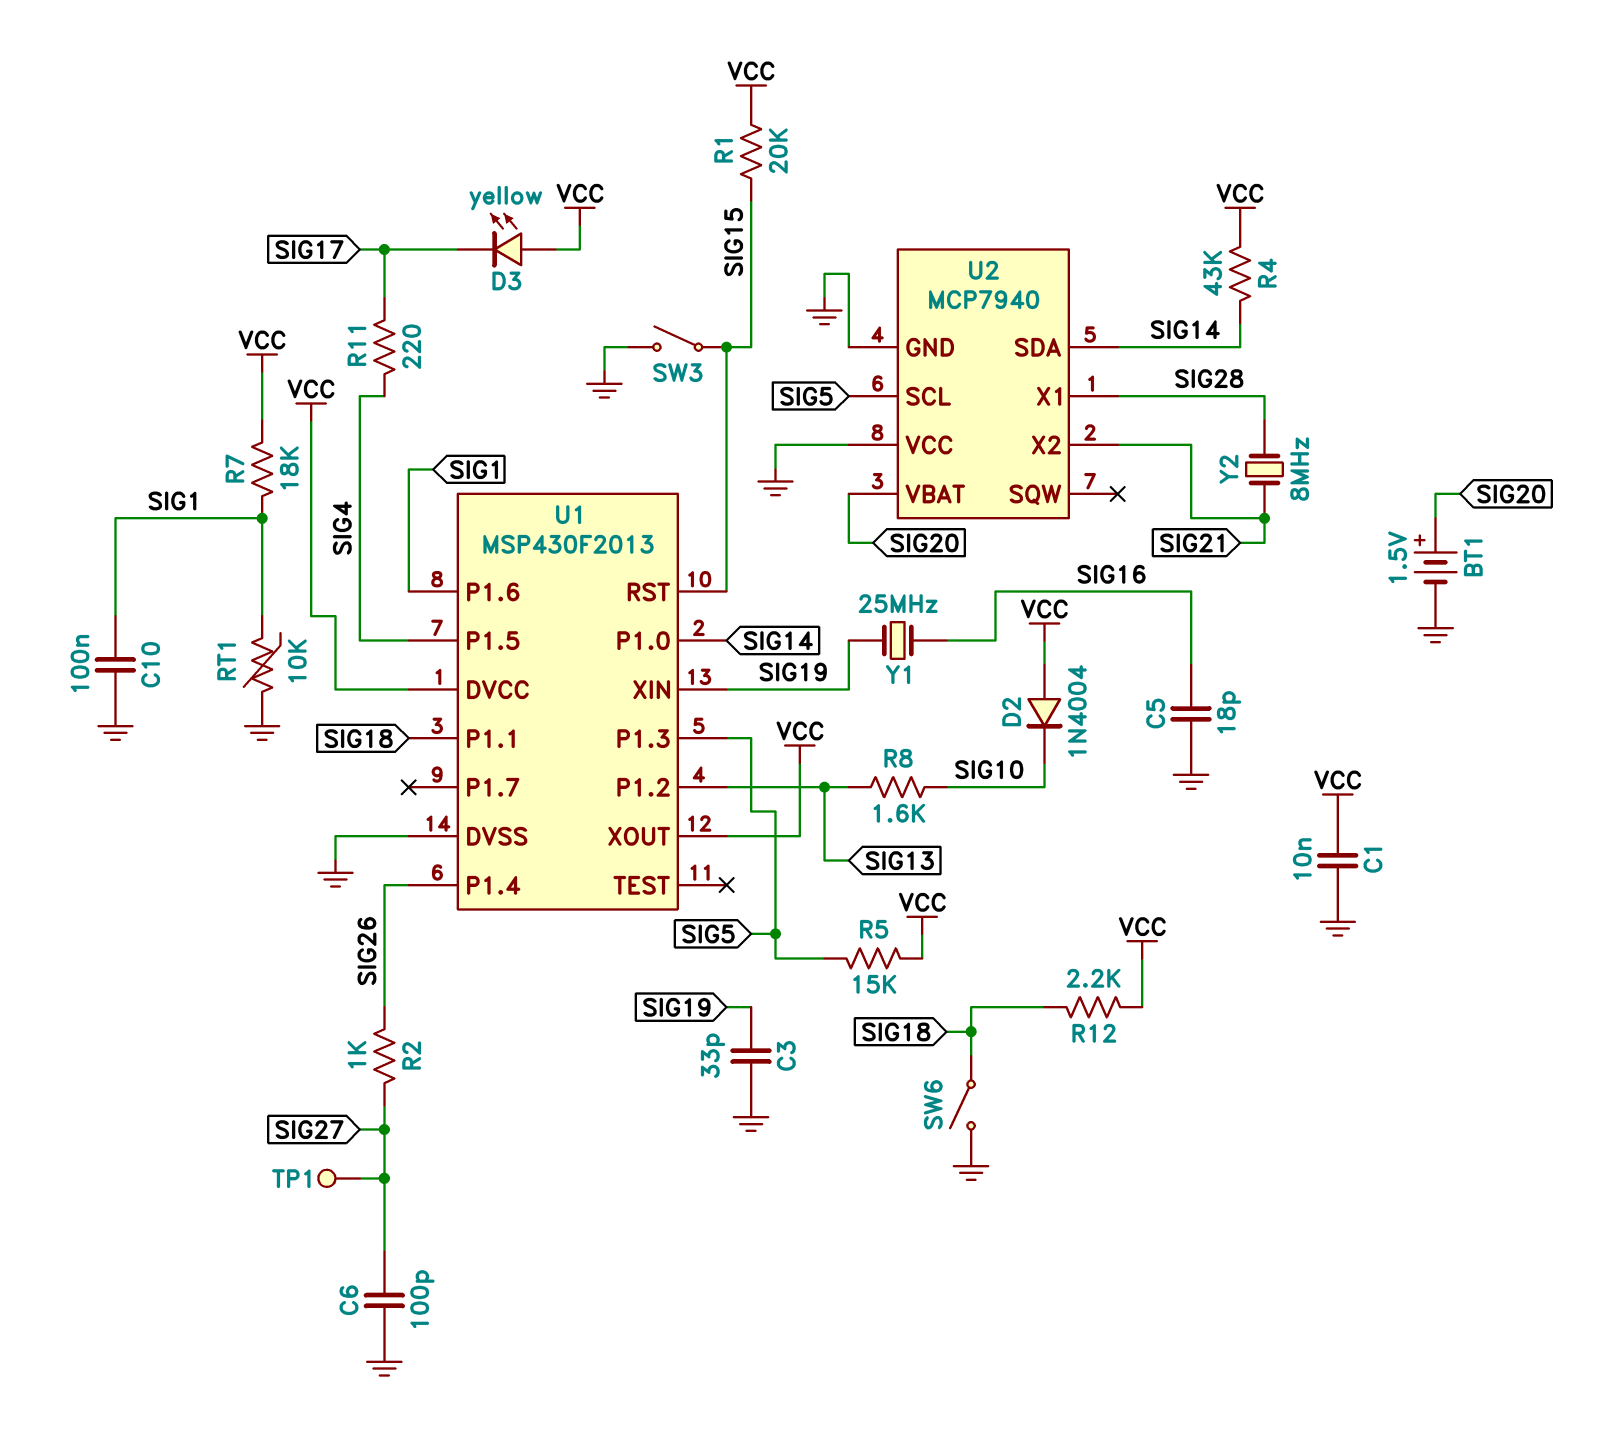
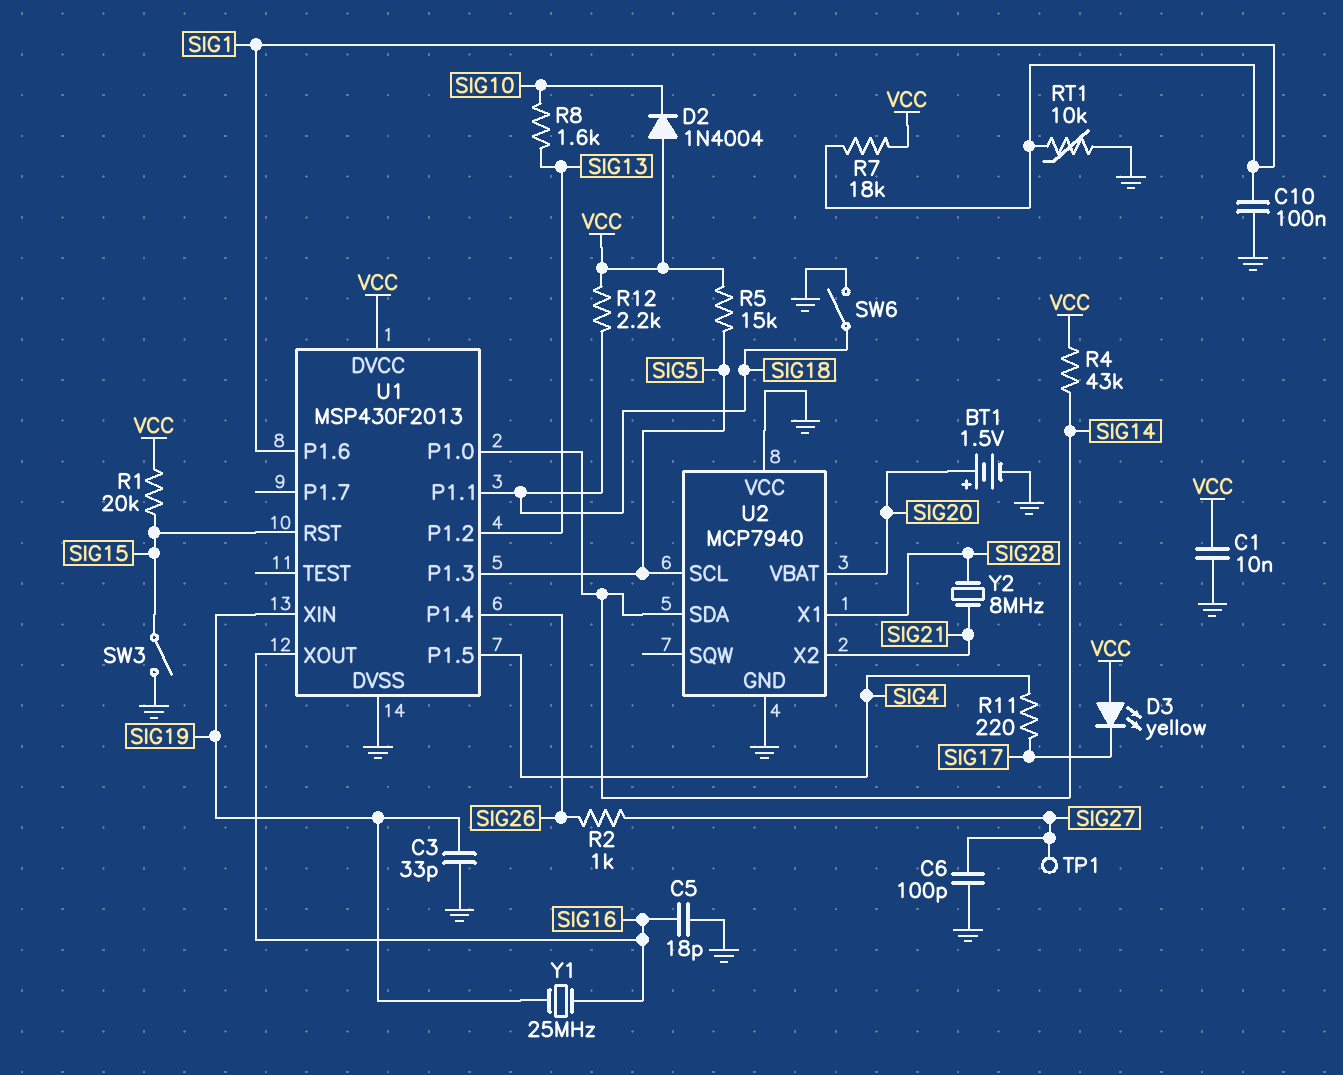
U1 pin XOUT: VCC -> SIG16

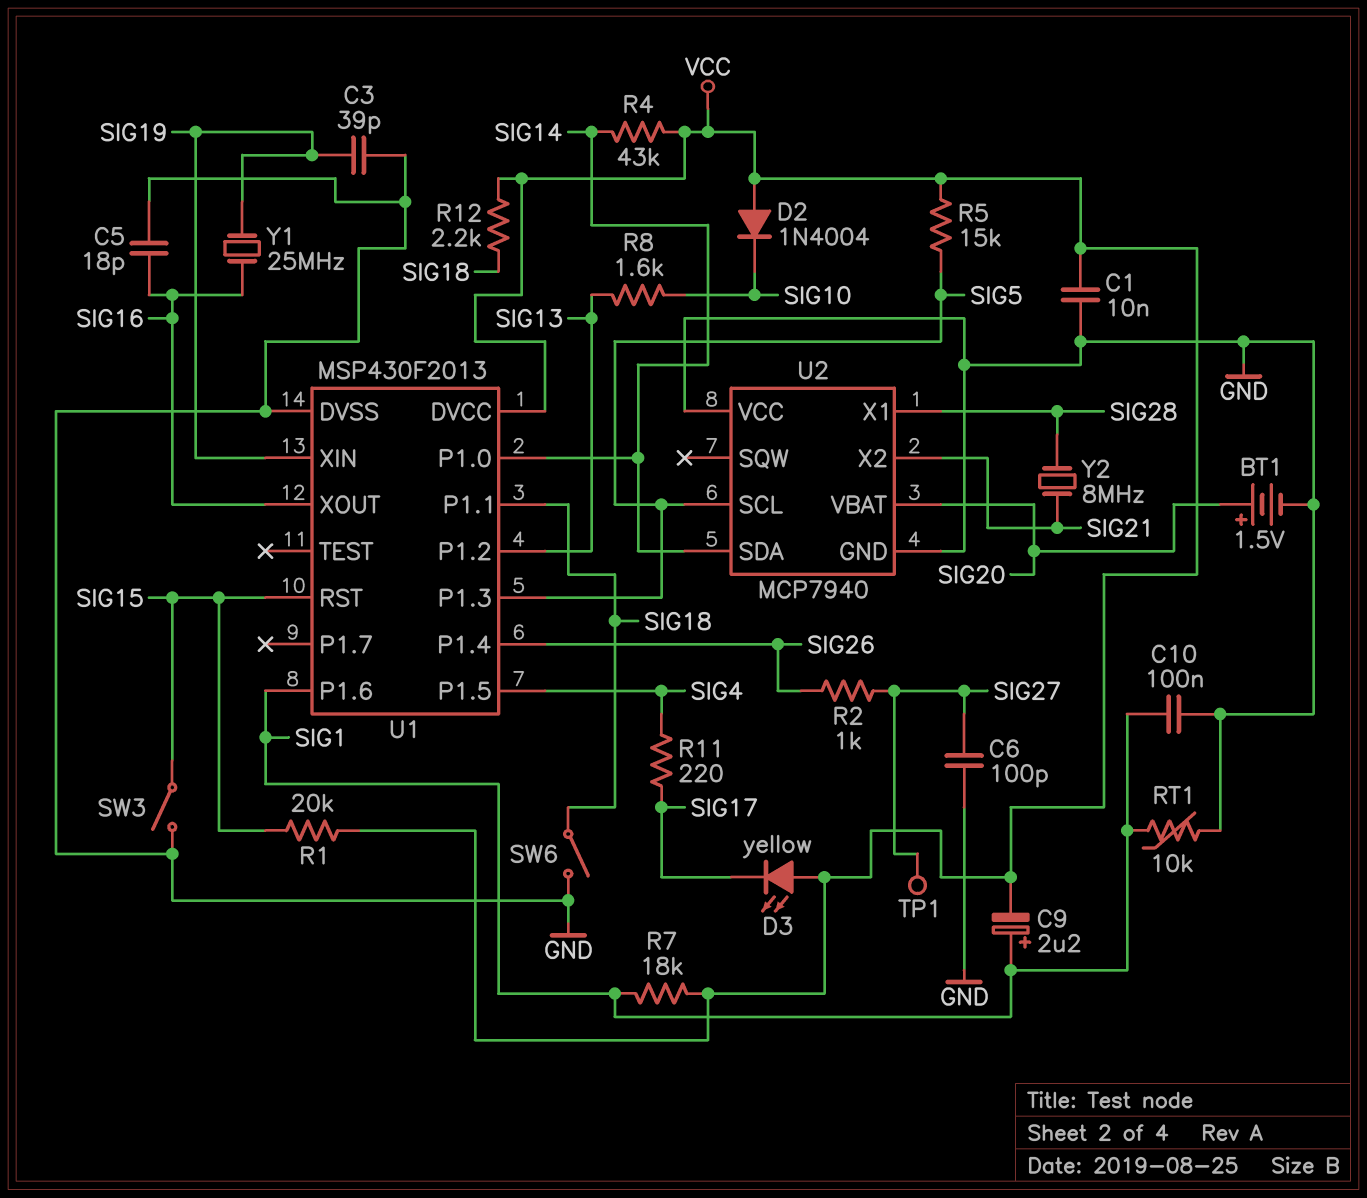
C3: 33pF (GND, SIG19) -> 39pF (GND, SIG19)
C9: none -> 2.2uF (plus SIG1, minus VCC)

